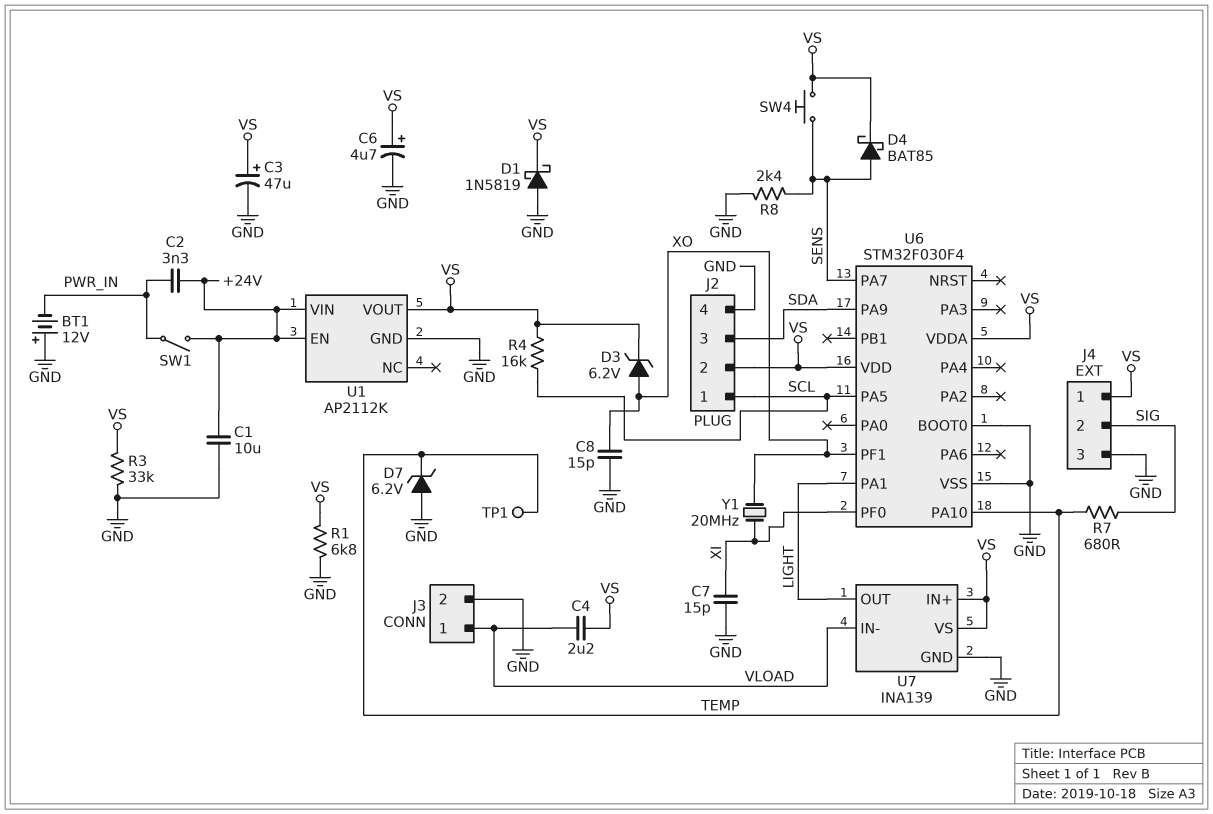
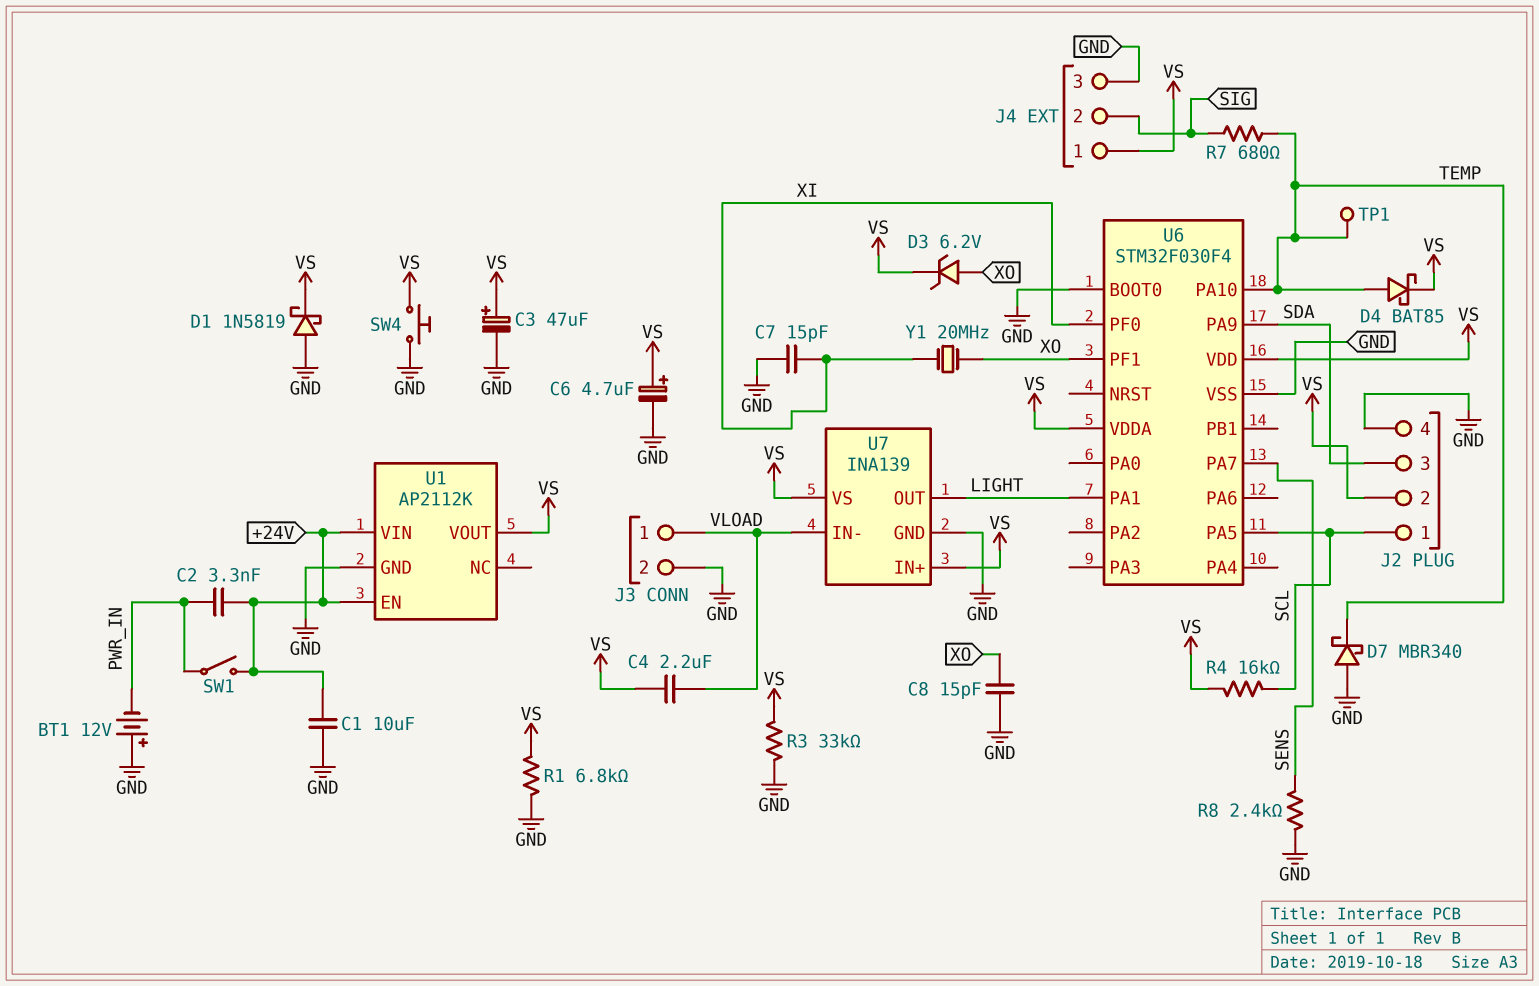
D4: schottky BAT85 (A SENS, K VS) -> schottky BAT85 (A TEMP, K VS)
D7: zener 6.2V (A GND, K TEMP) -> schottky MBR340 (A GND, K TEMP)
SW4: button (SENS, VS) -> button (GND, VS)

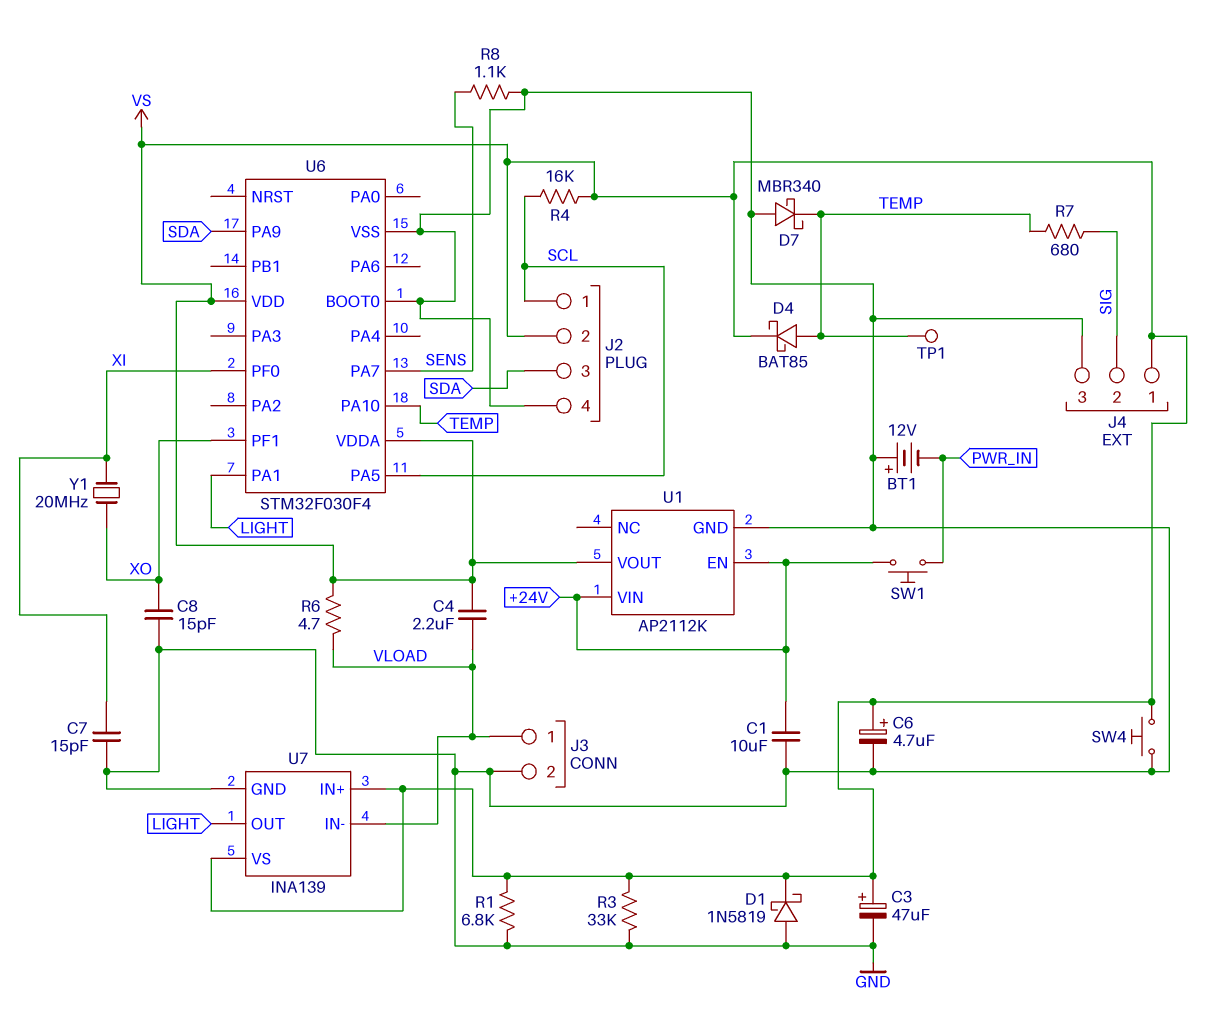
C2: 3.3nF (+24V, PWR_IN) -> none
D3: zener 6.2V (A XO, K VS) -> none
R6: none -> 4.7 (VLOAD, VS)
R8: 2.4k (GND, SENS) -> 1.1k (GND, SENS)
SW1: switch (+24V, PWR_IN) -> button (+24V, PWR_IN)

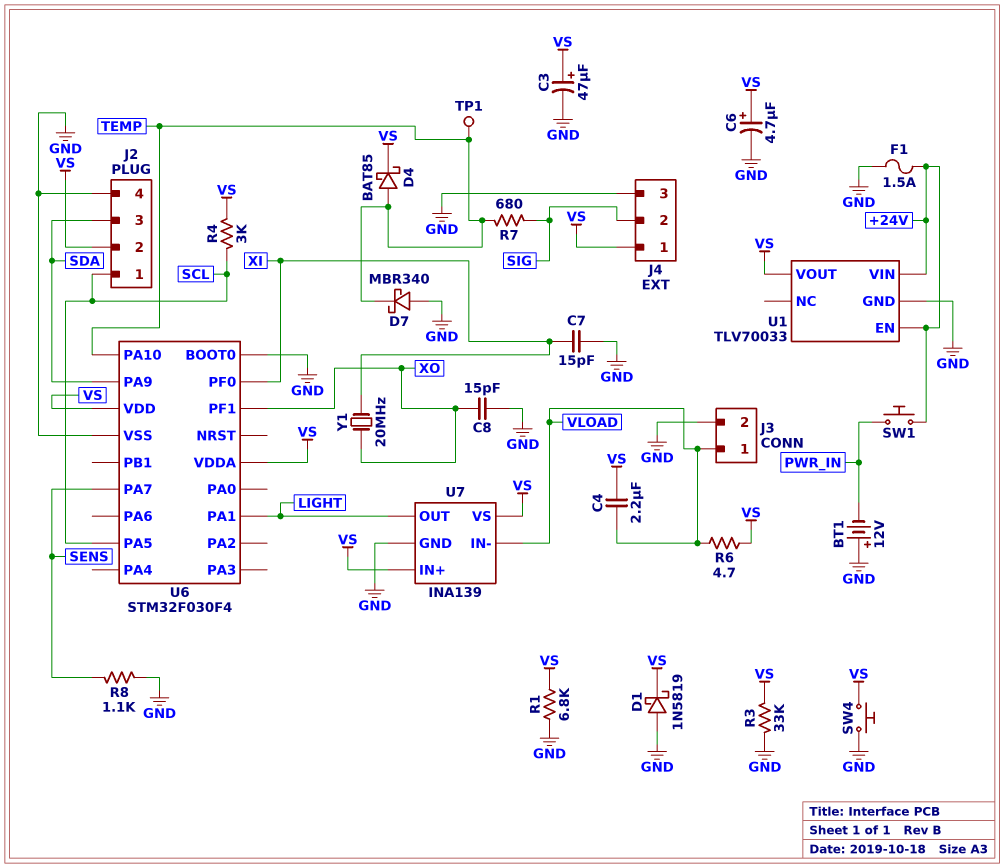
C1: 10uF (+24V, GND) -> none
F1: none -> 1.5A (+24V, GND)
R4: 16k (SCL, VS) -> 3k (SCL, VS)
U1: AP2112K -> TLV70033

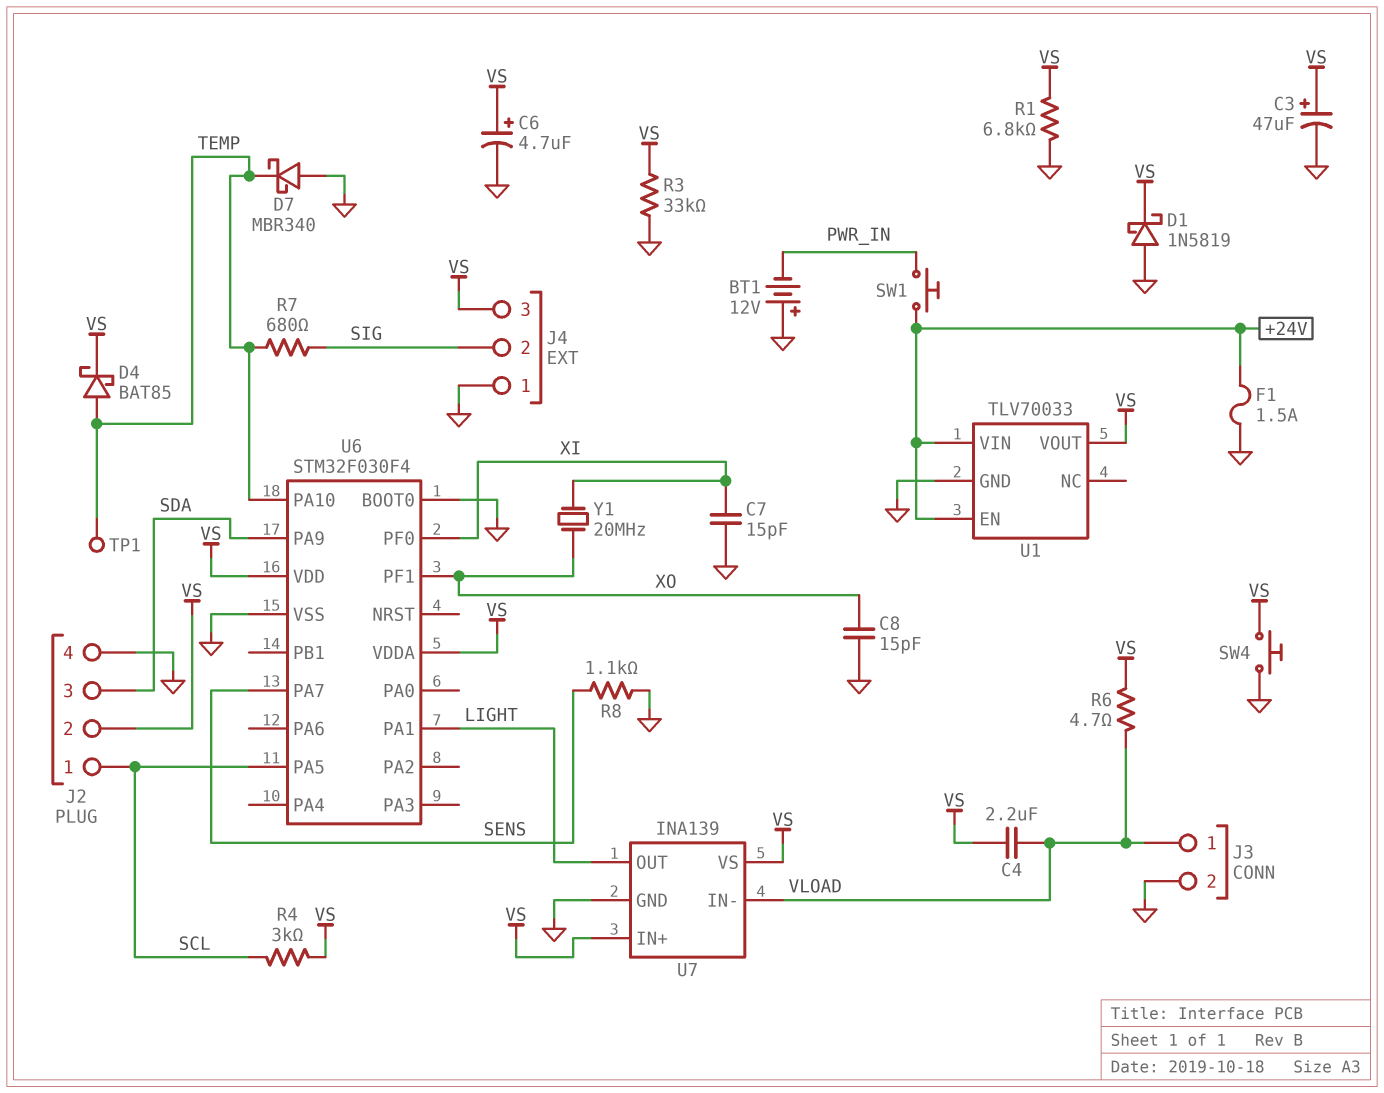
J4 pin 1: VS -> GND
J4 pin 3: GND -> VS

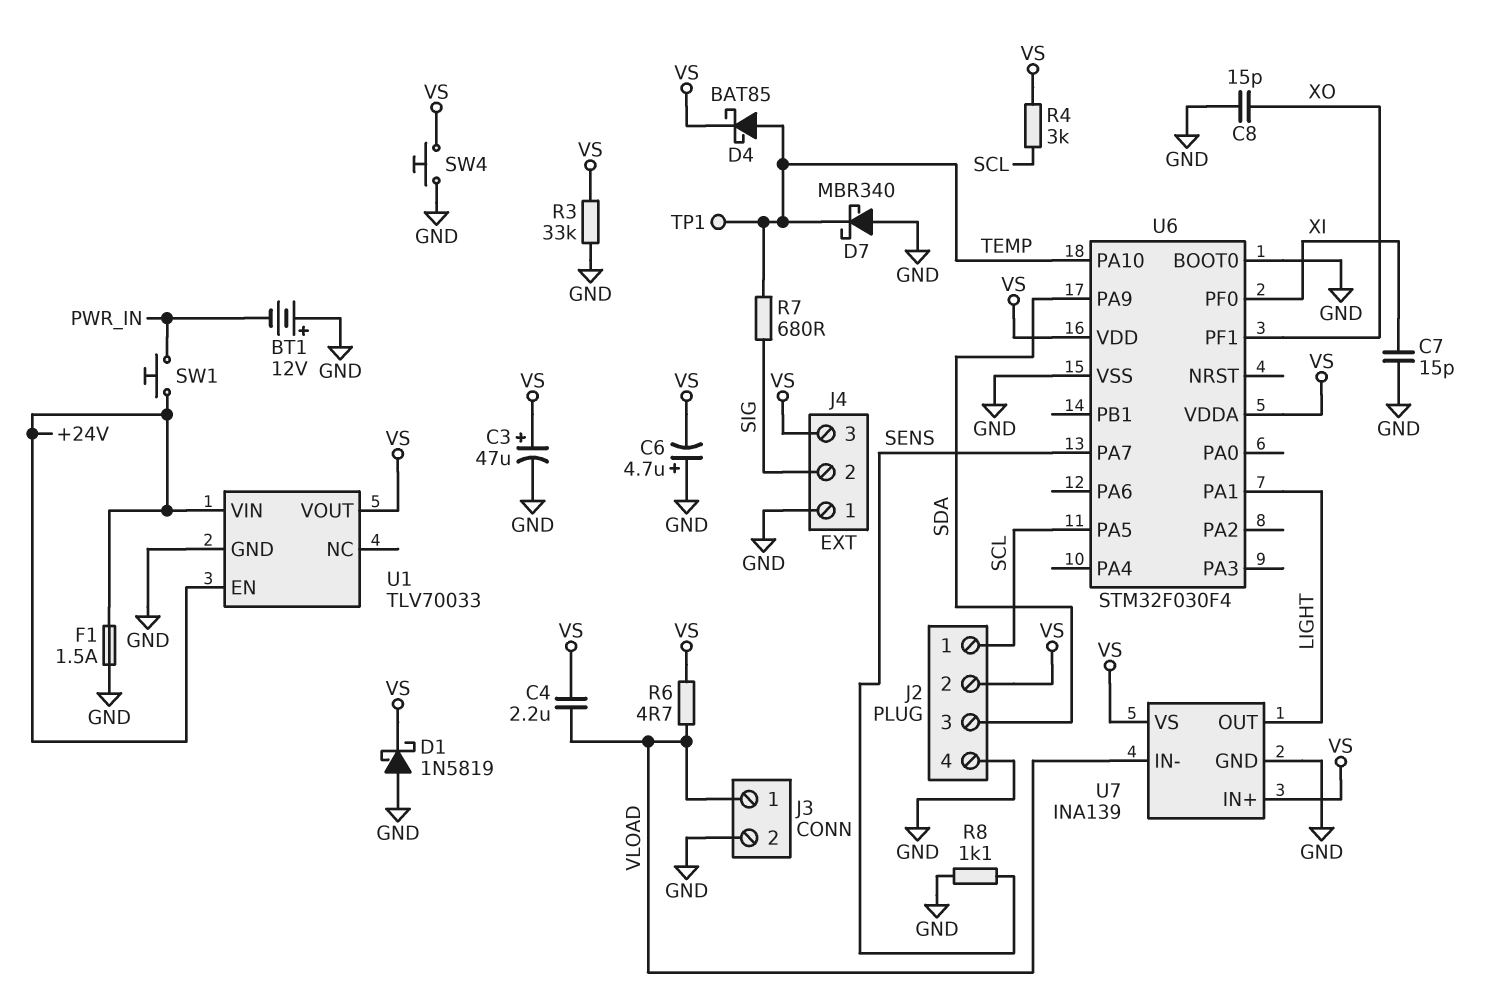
C6: 4.7uF (plus VS, minus GND) -> 4.7uF (plus GND, minus VS)
R1: 6.8k (GND, VS) -> none
Y1: 20MHz (XI, XO) -> none

